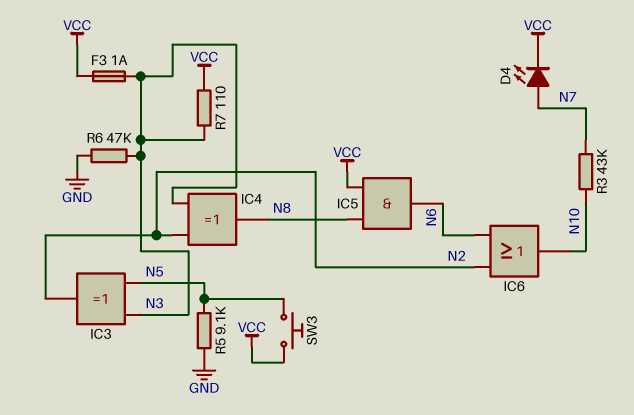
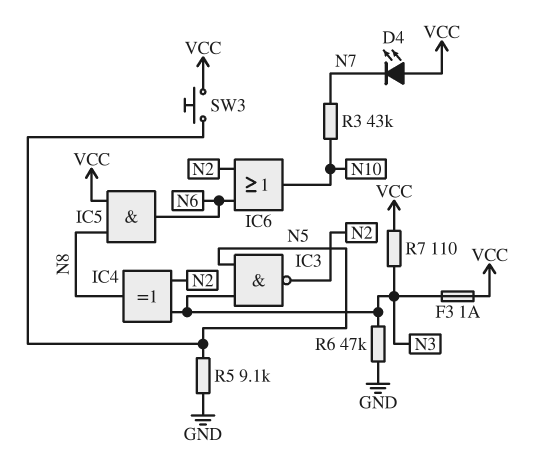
D4: LED (A N7, K VCC) -> LED (A VCC, K N7)
IC3: XOR (in N3, in N5, out N2) -> NAND (in N3, in N5, out N2)

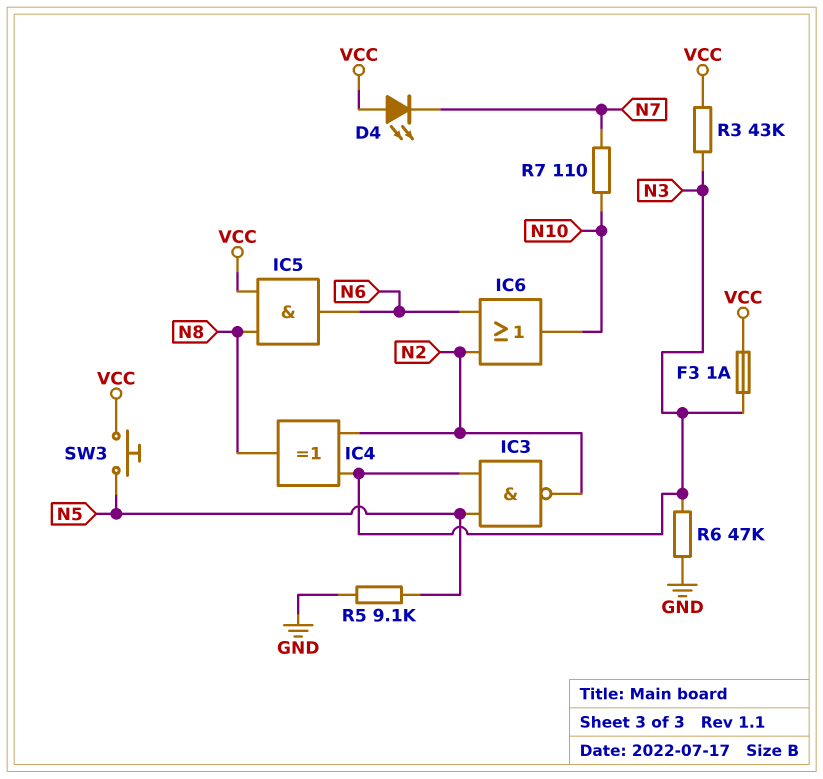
R3: 43k (N7, N10) -> 43k (N3, VCC)
R7: 110 (N3, VCC) -> 110 (N7, N10)

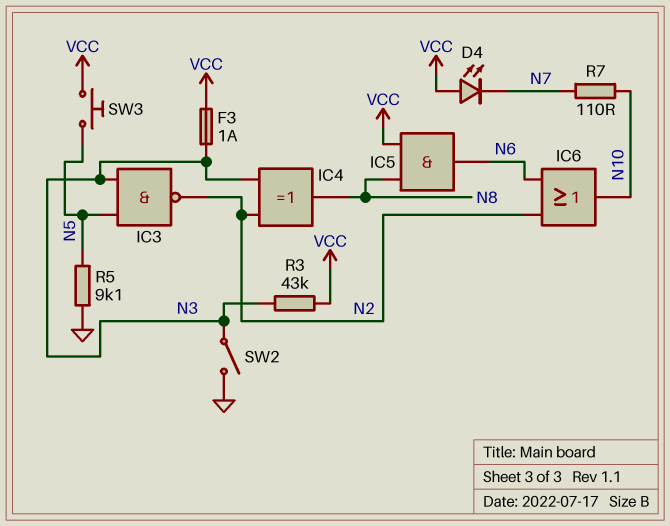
R6: 47k (GND, N3) -> none
SW2: none -> switch (GND, N3)

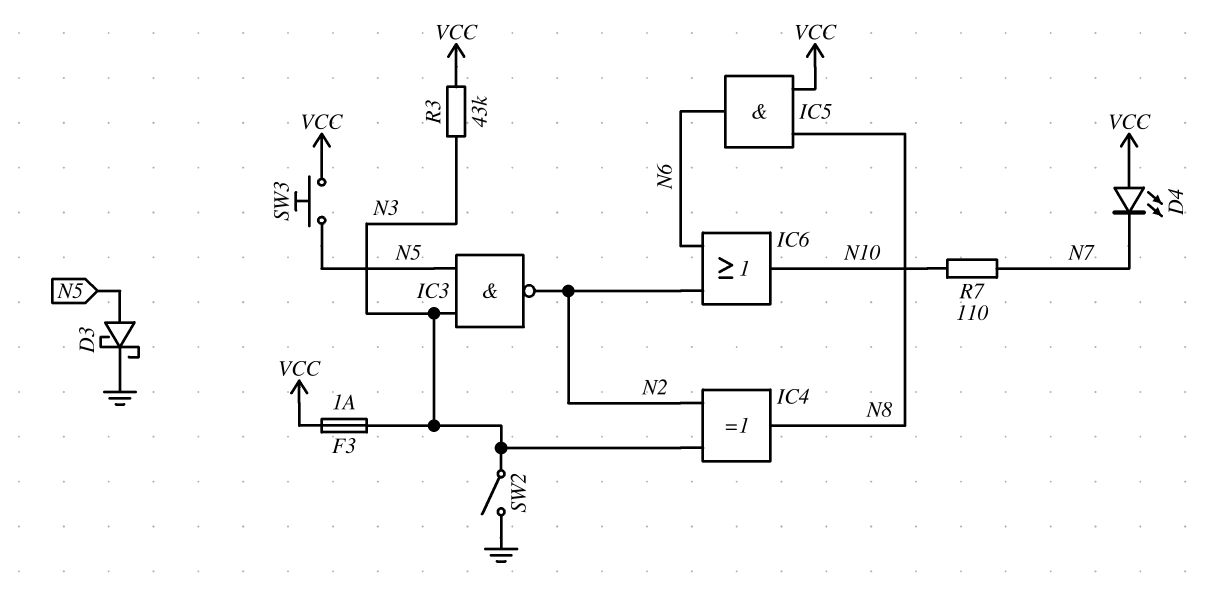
D3: none -> schottky (A N5, K GND)
R5: 9.1k (GND, N5) -> none

